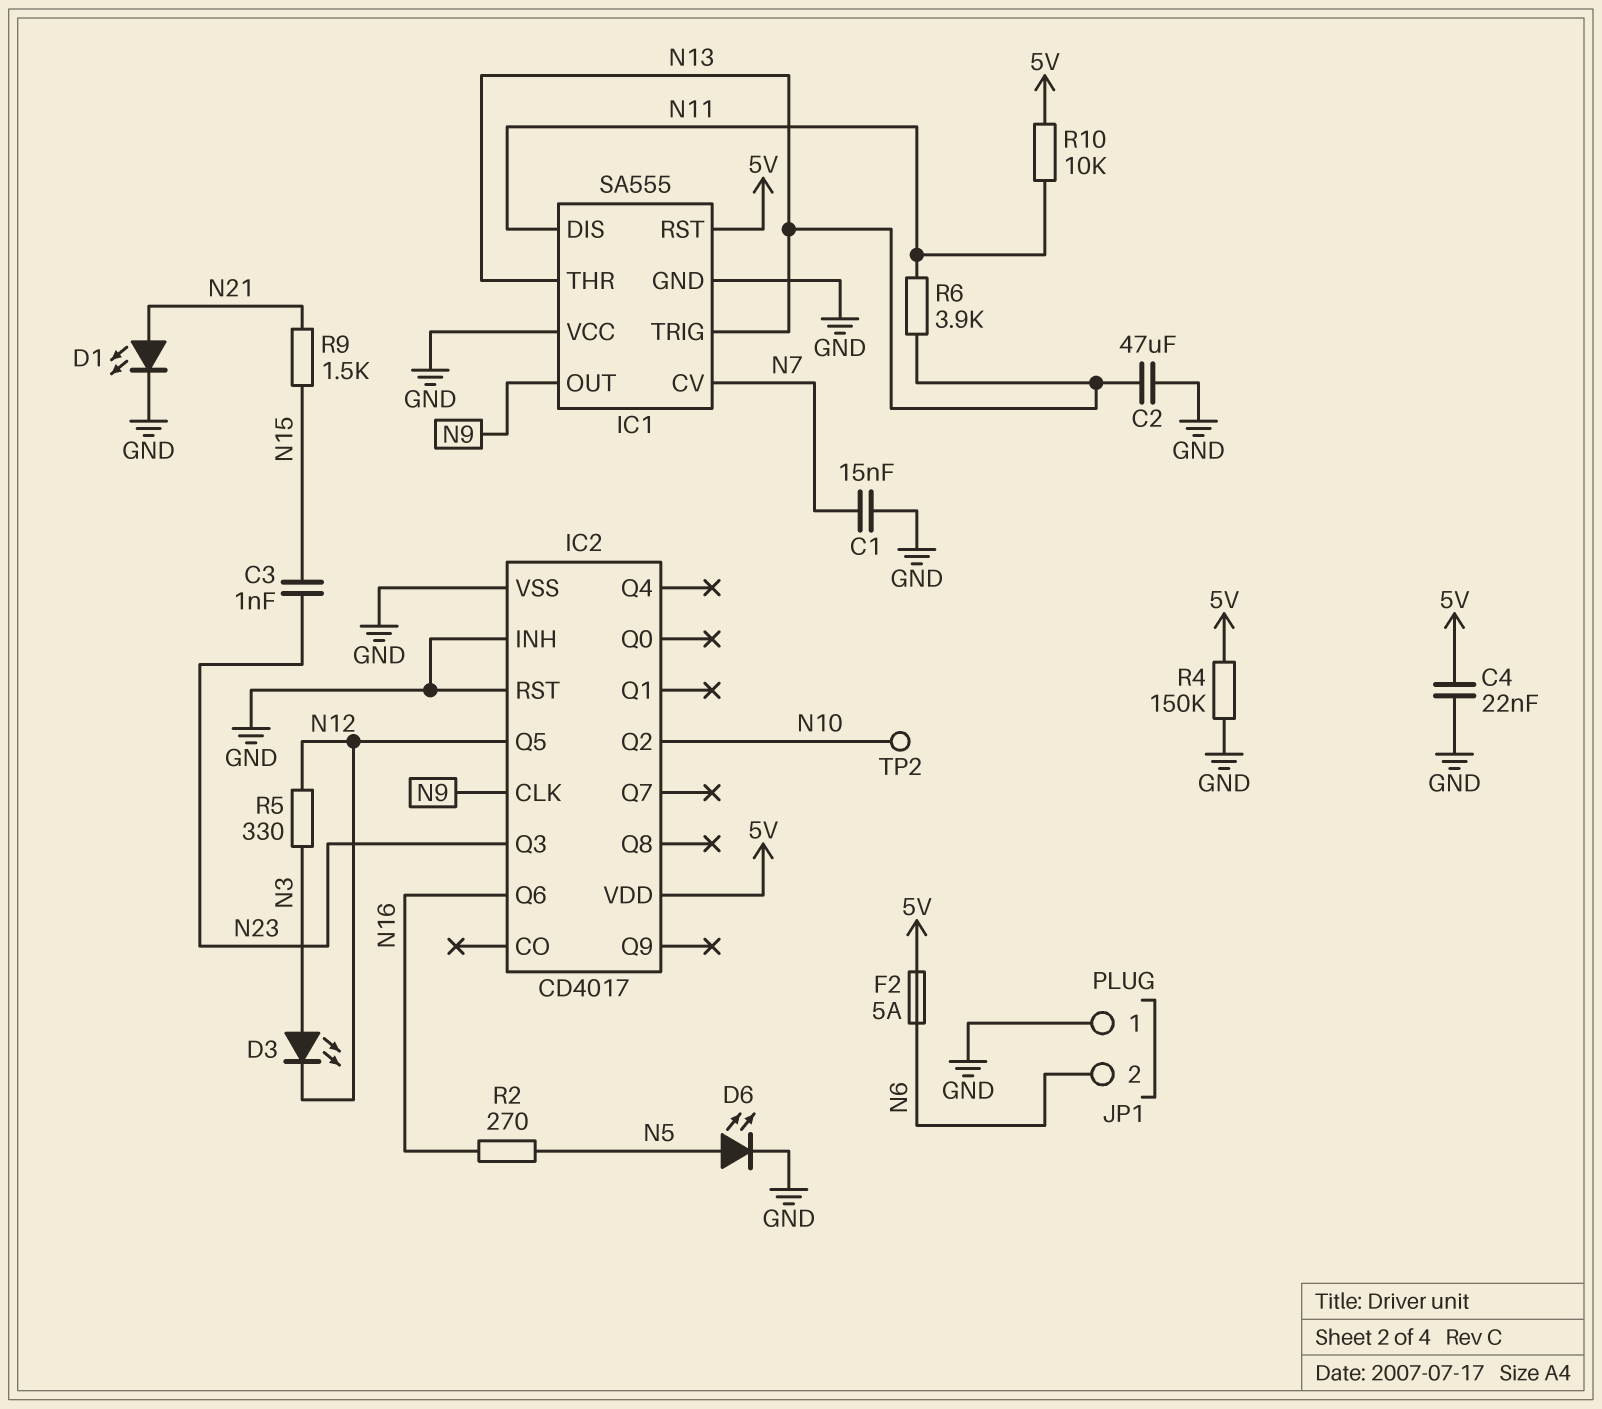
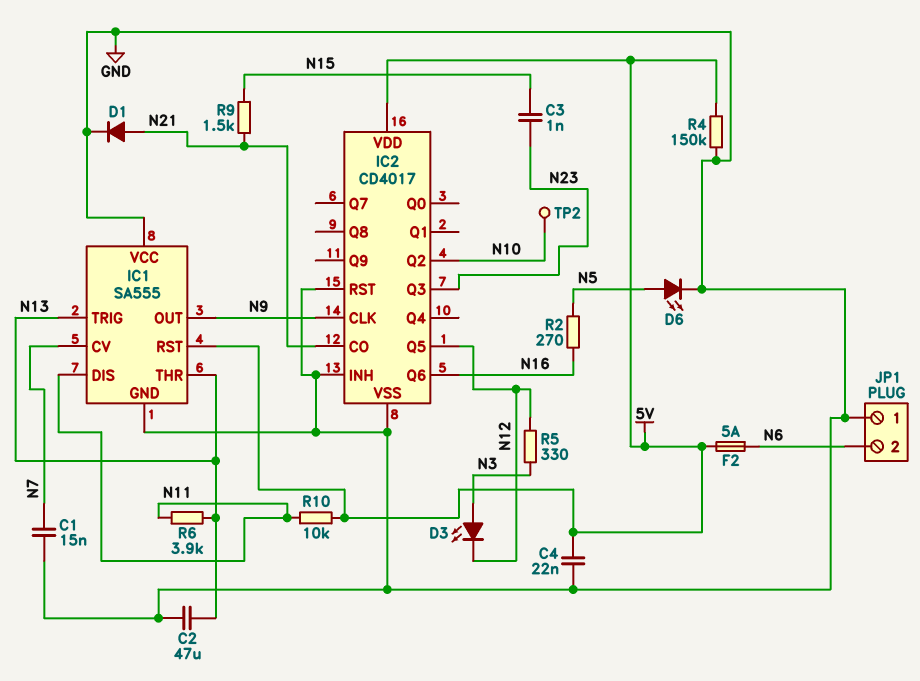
D1: LED (A N21, K GND) -> diode (A N21, K GND)
IC2 pin CO: none -> N21

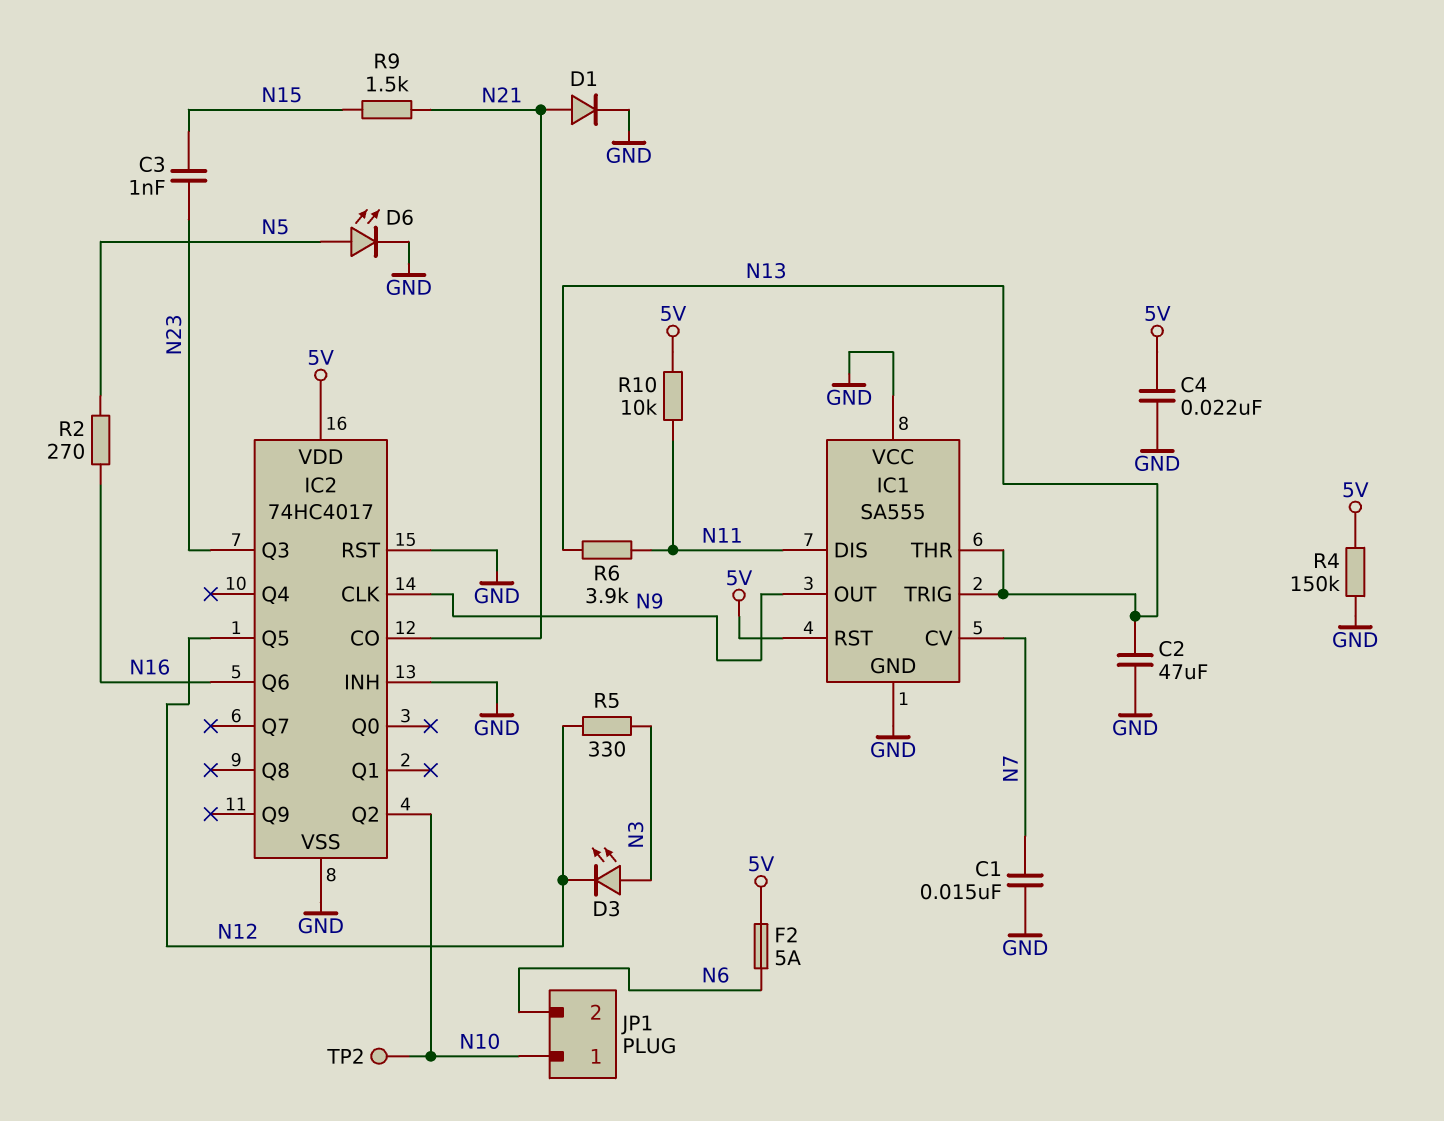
IC2: CD4017 -> 74HC4017
JP1 pin 1: GND -> N10

